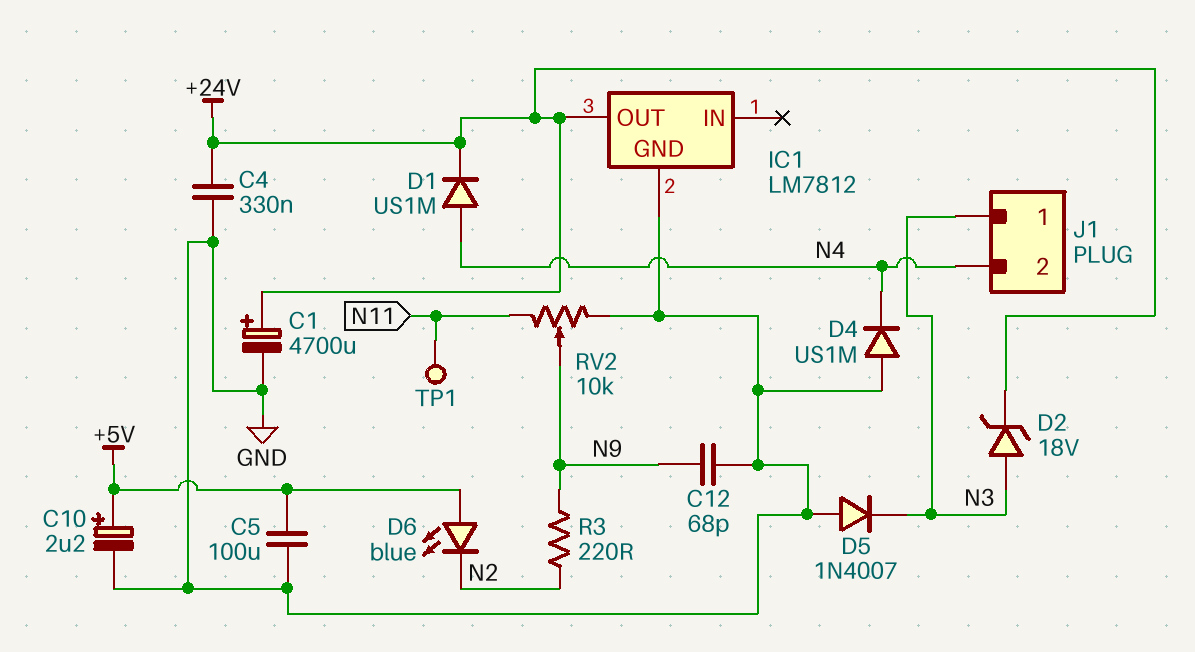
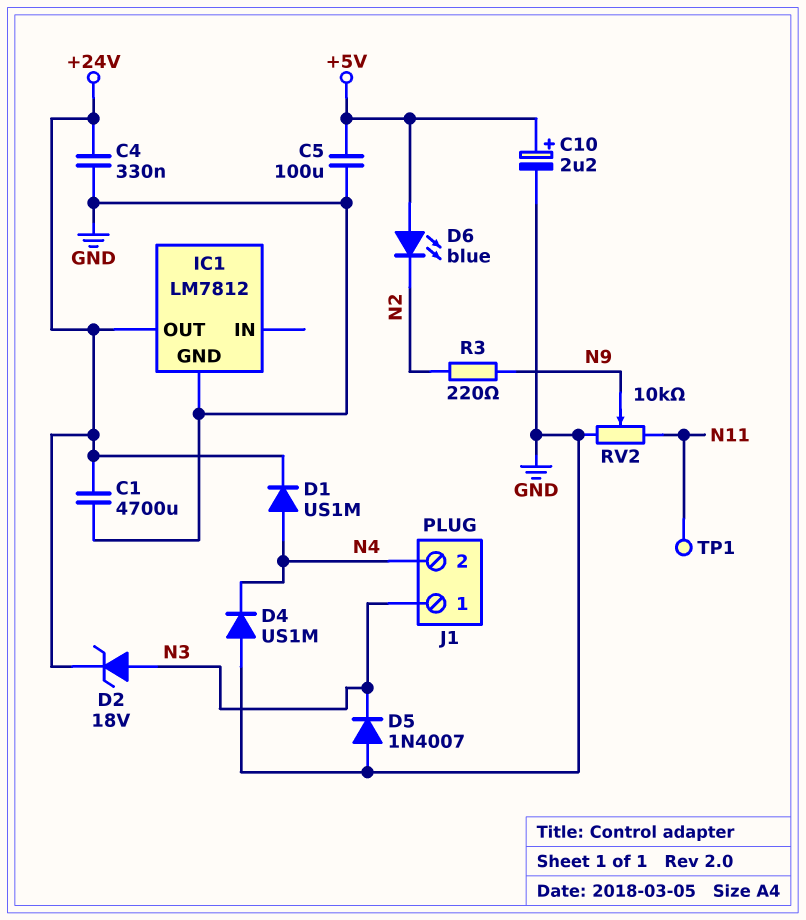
C1: 4700uF (plus +24V, minus GND) -> 4700uF (+24V, GND)
C12: 68pF (GND, N9) -> none

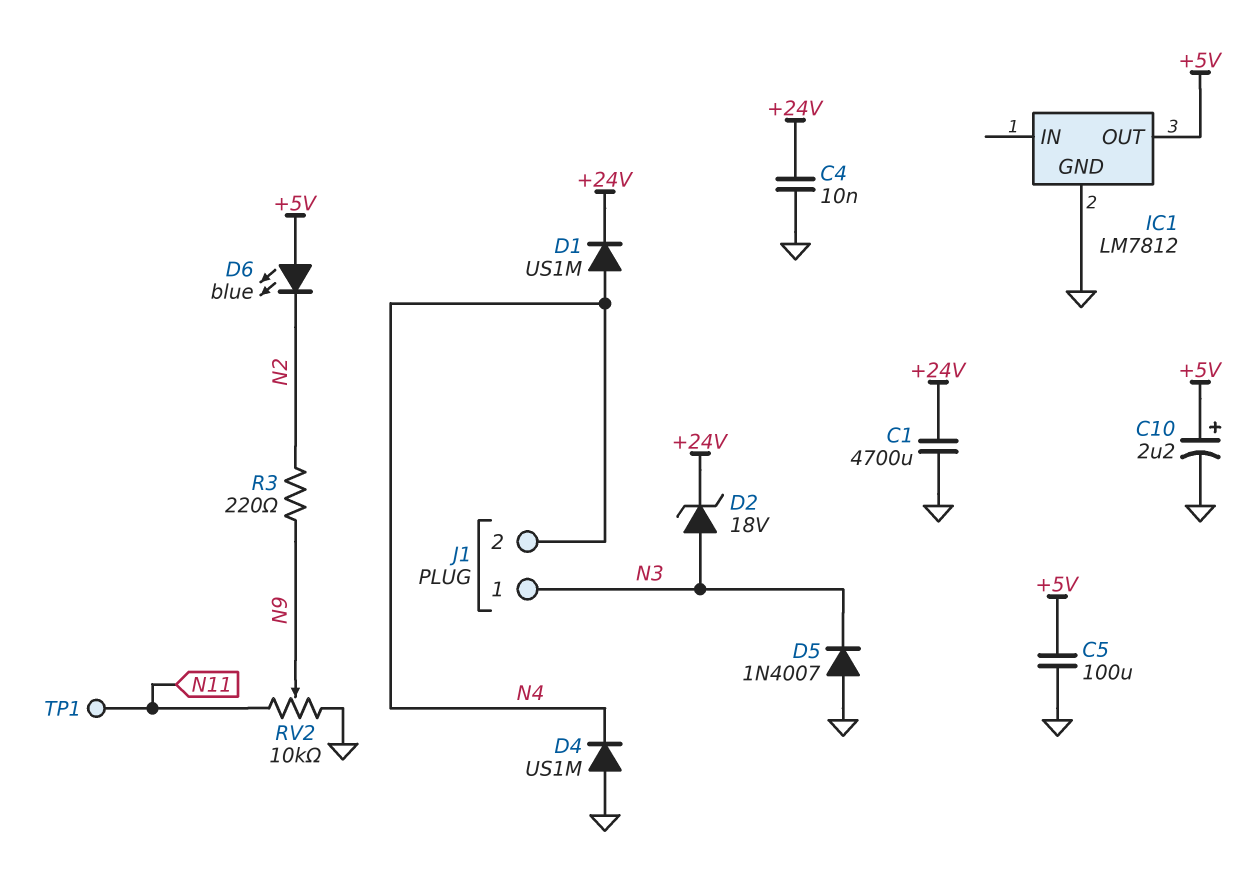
C4: 330nF (+24V, GND) -> 10nF (+24V, GND)
IC1 pin OUT: +24V -> +5V

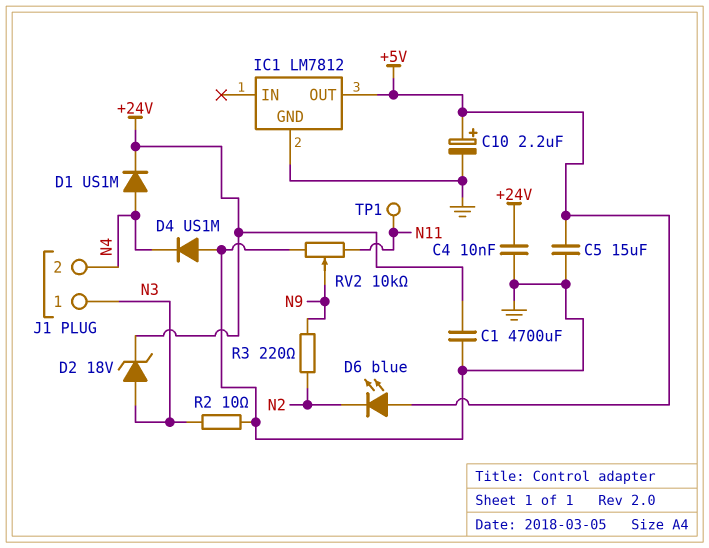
C5: 100uF (+5V, GND) -> 15uF (+5V, GND)
D5: diode 1N4007 (A GND, K N3) -> none
R2: none -> 10 (GND, N3)

